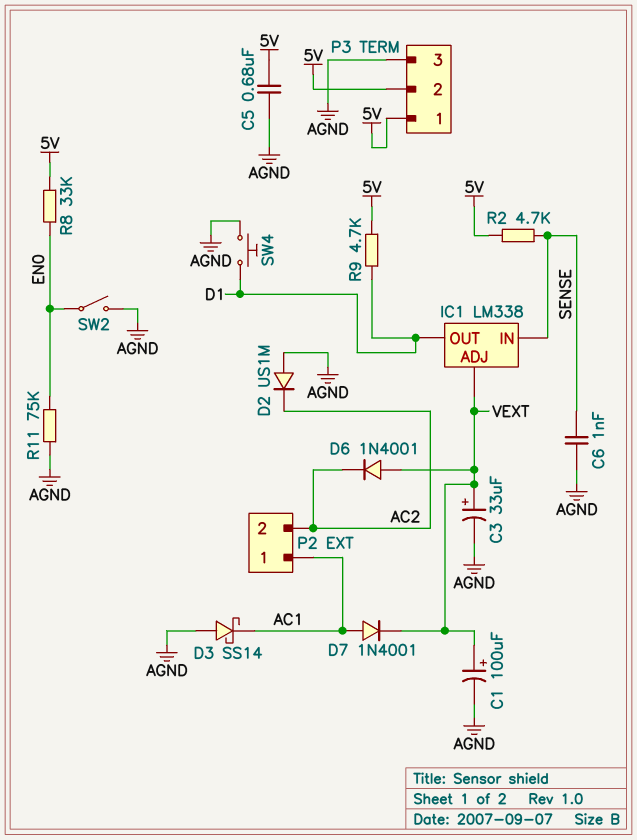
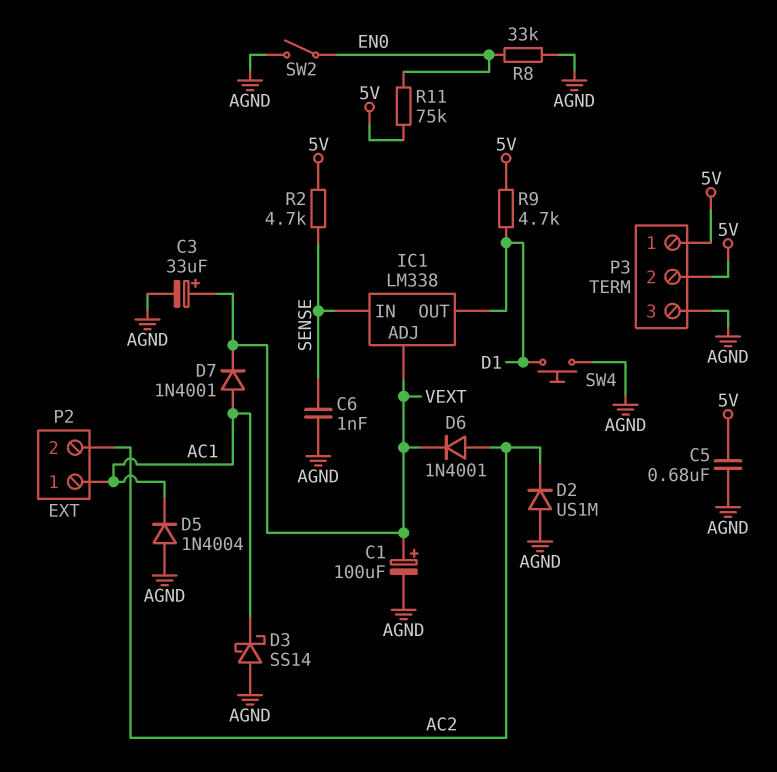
D5: none -> diode 1N4004 (A AGND, K AC1)
D6: diode 1N4001 (A VEXT, K AC2) -> diode 1N4001 (A AC2, K VEXT)
R8: 33k (5V, EN0) -> 33k (AGND, EN0)
R11: 75k (AGND, EN0) -> 75k (5V, EN0)

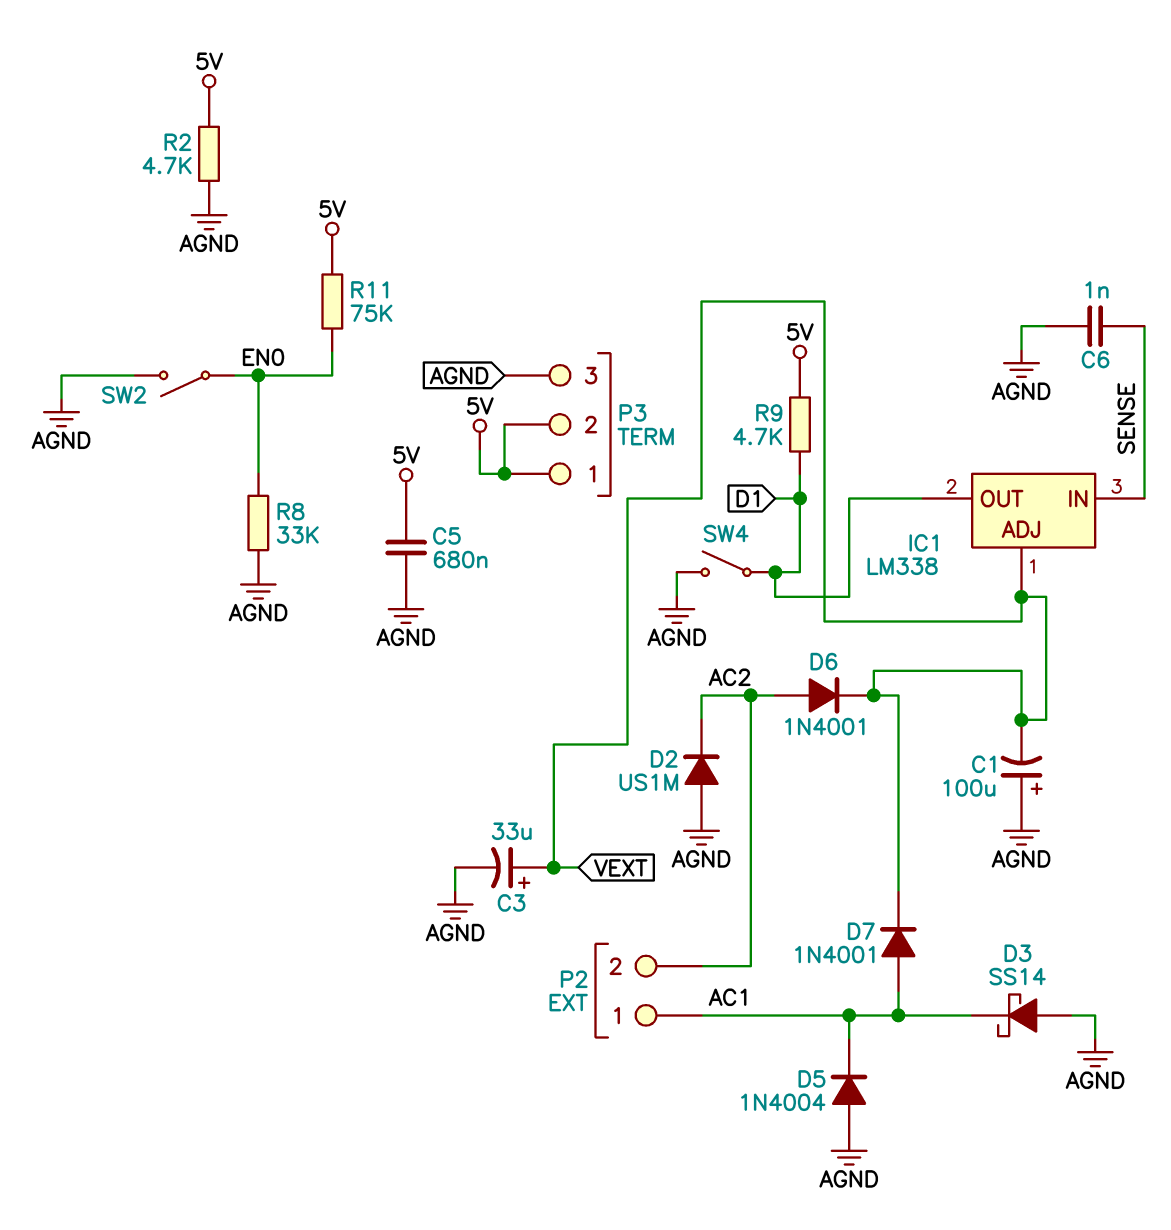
C1: 100uF (plus VEXT, minus AGND) -> 100uF (plus AGND, minus VEXT)
R2: 4.7k (5V, SENSE) -> 4.7k (5V, AGND)
SW4: button (AGND, D1) -> switch (AGND, D1)

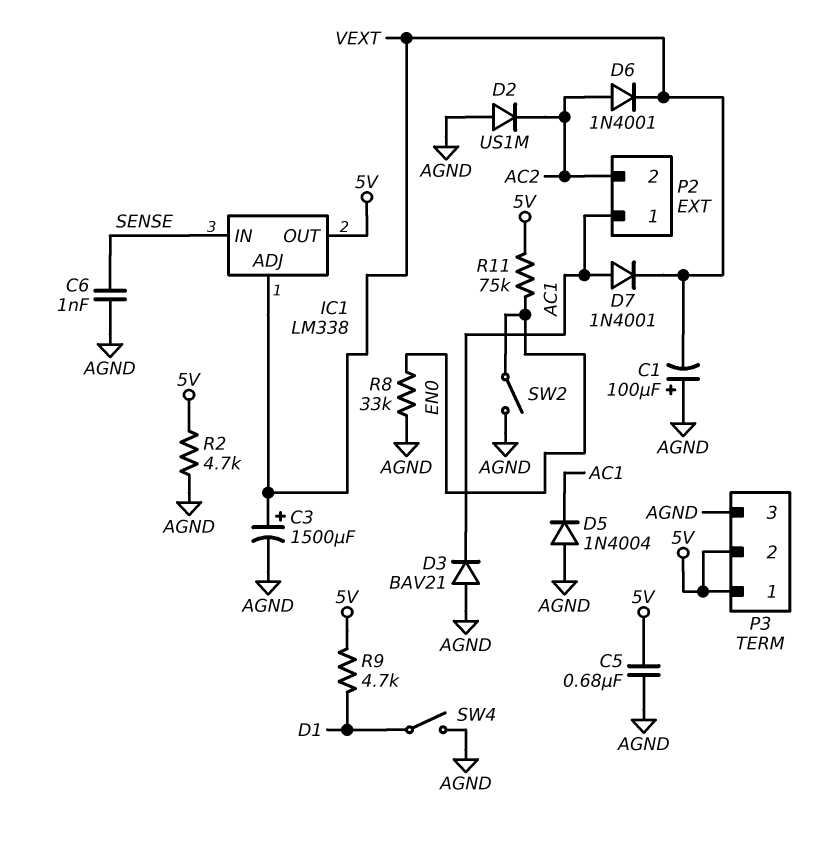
C3: 33uF (plus VEXT, minus AGND) -> 1500uF (plus VEXT, minus AGND)
D3: schottky SS14 (A AGND, K AC1) -> diode BAV21 (A AGND, K AC1)
IC1 pin OUT: D1 -> 5V

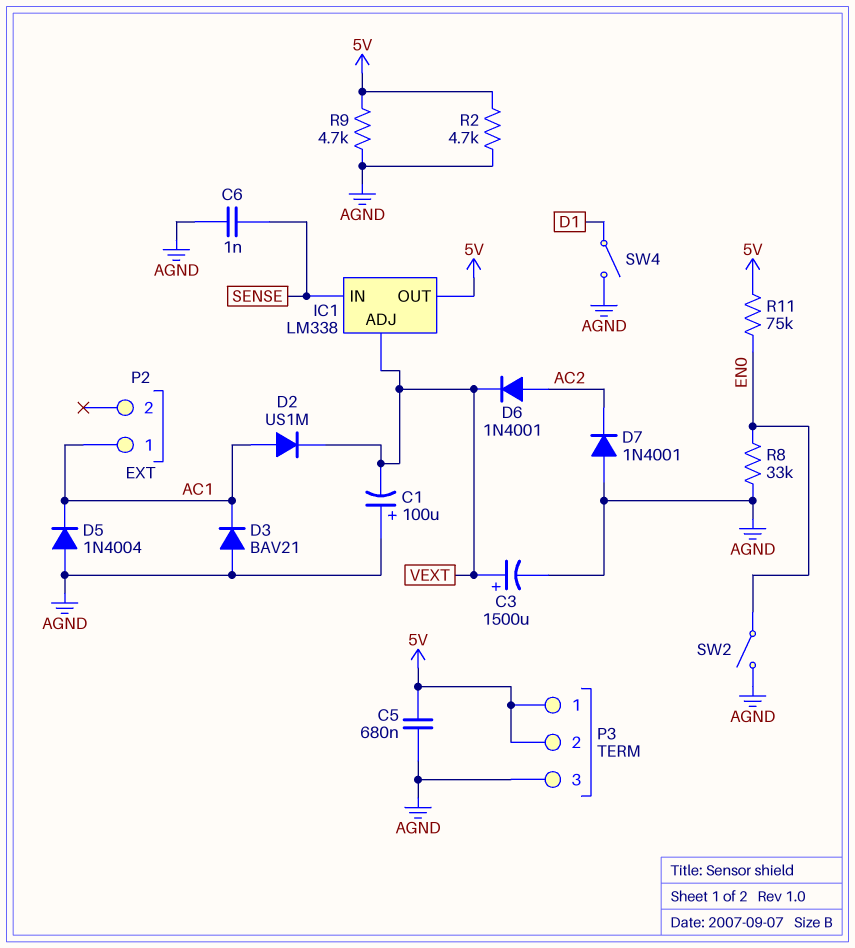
D2: diode US1M (A AGND, K AC2) -> diode US1M (A AC1, K VEXT)
D7: diode 1N4001 (A AC1, K VEXT) -> diode 1N4001 (A AGND, K AC2)
P2 pin 2: AC2 -> none
R9: 4.7k (5V, D1) -> 4.7k (5V, AGND)

